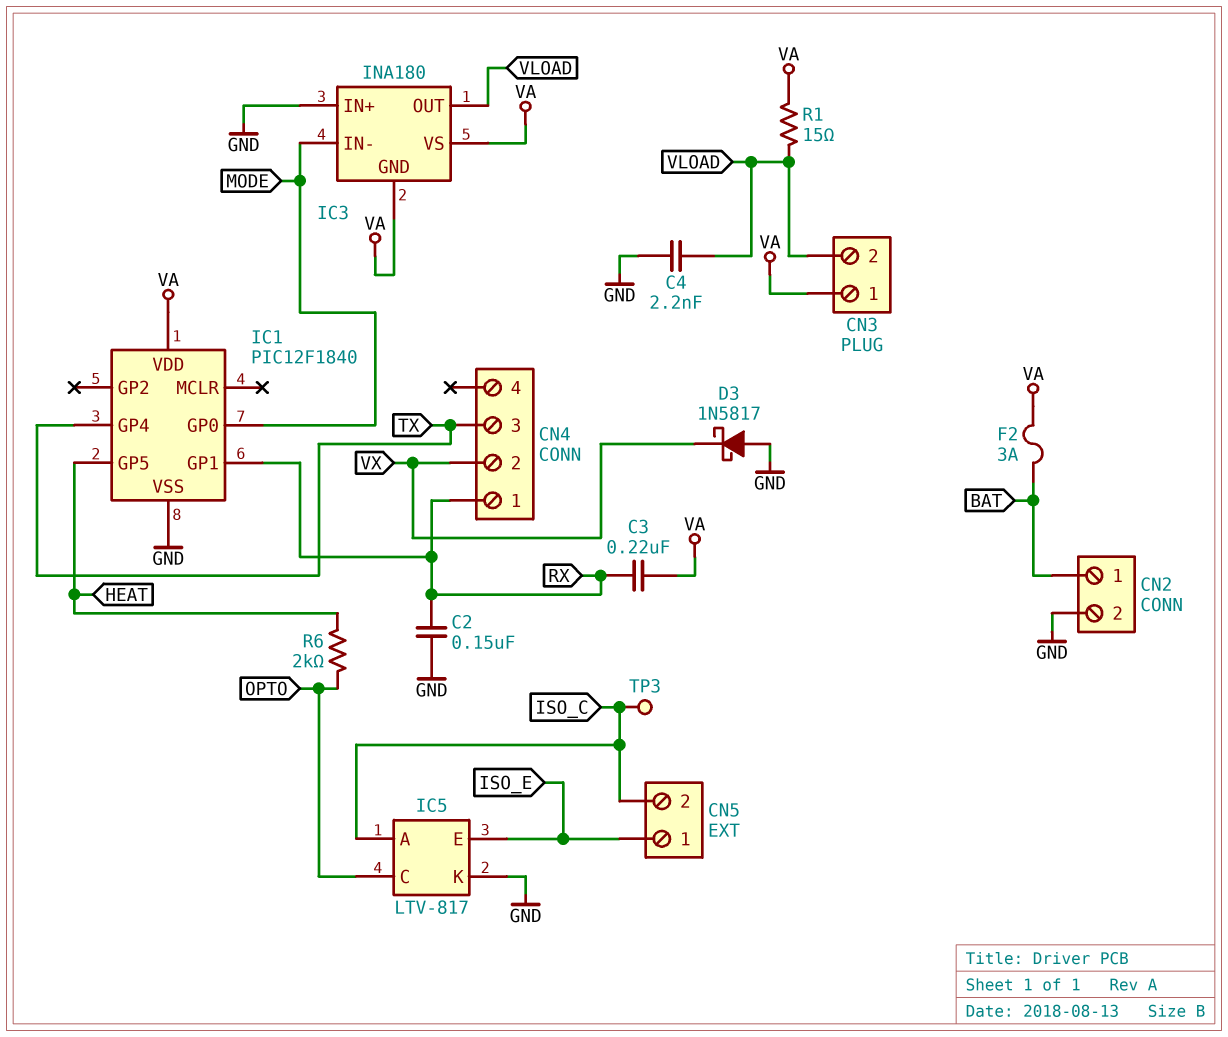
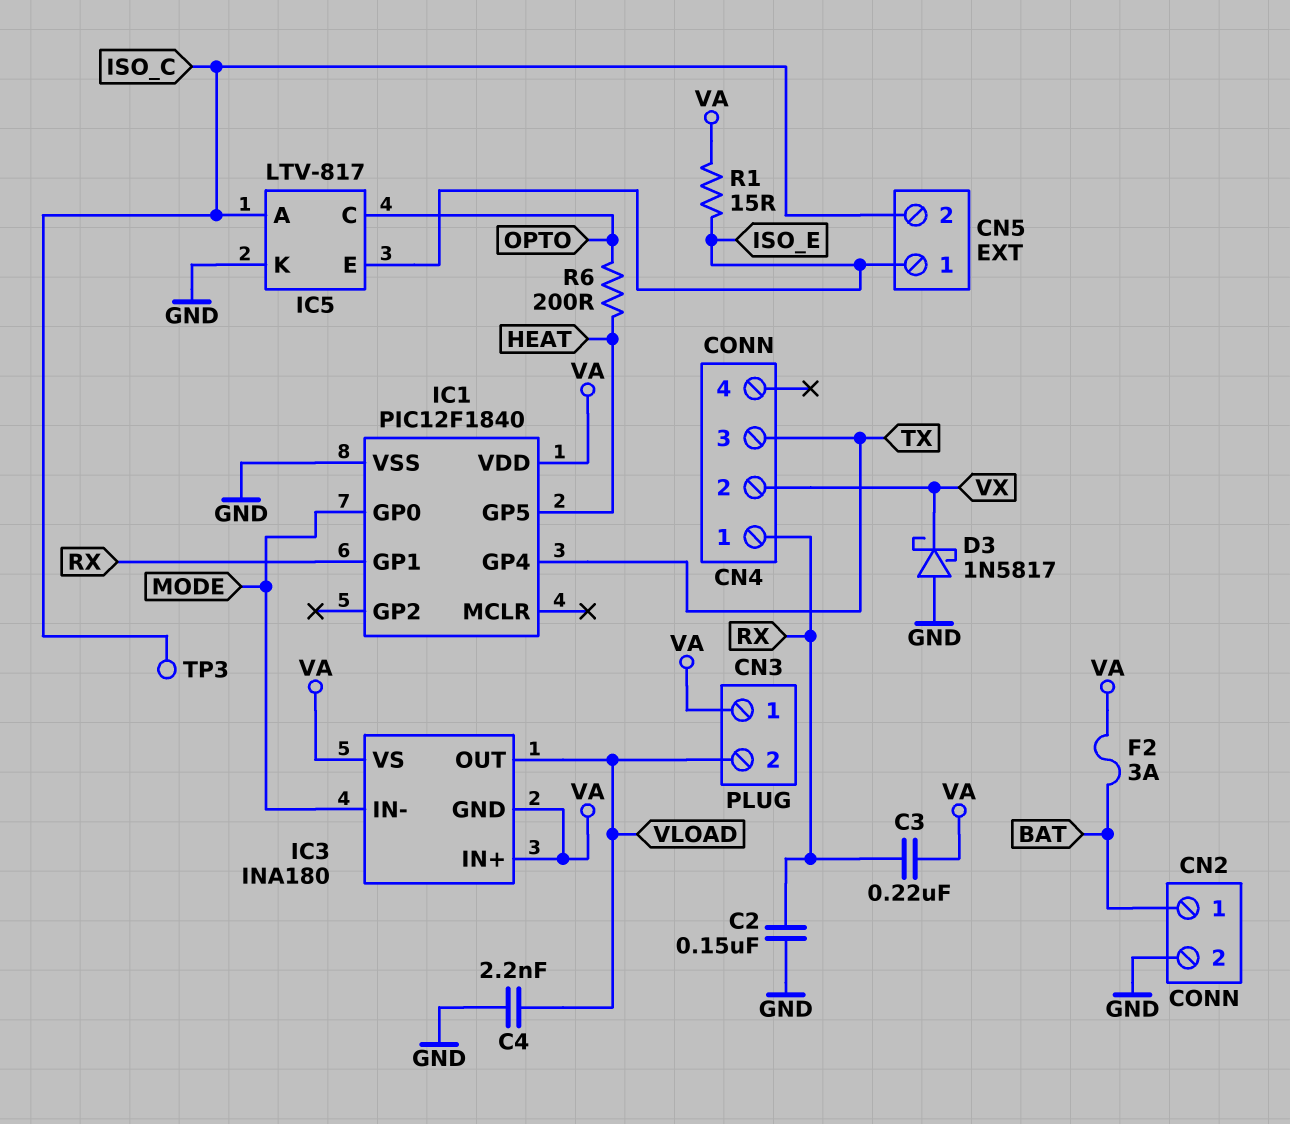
IC3 pin IN+: GND -> VA
R1: 15 (VA, VLOAD) -> 15 (ISO_E, VA)
R6: 2k (HEAT, OPTO) -> 200 (HEAT, OPTO)

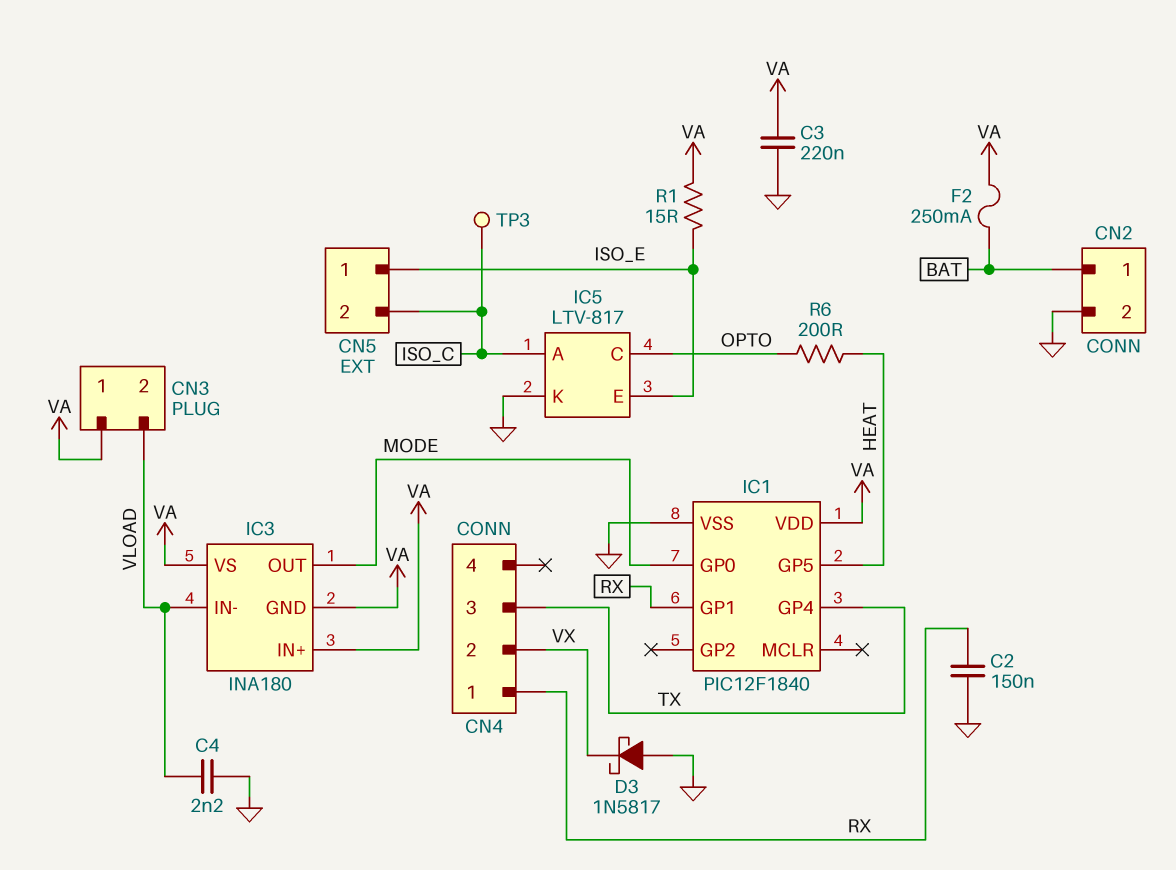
C3: 220nF (RX, VA) -> 220nF (GND, VA)
F2: 3A (BAT, VA) -> 250mA (BAT, VA)
IC3 pin IN-: MODE -> VLOAD
IC3 pin OUT: VLOAD -> MODE

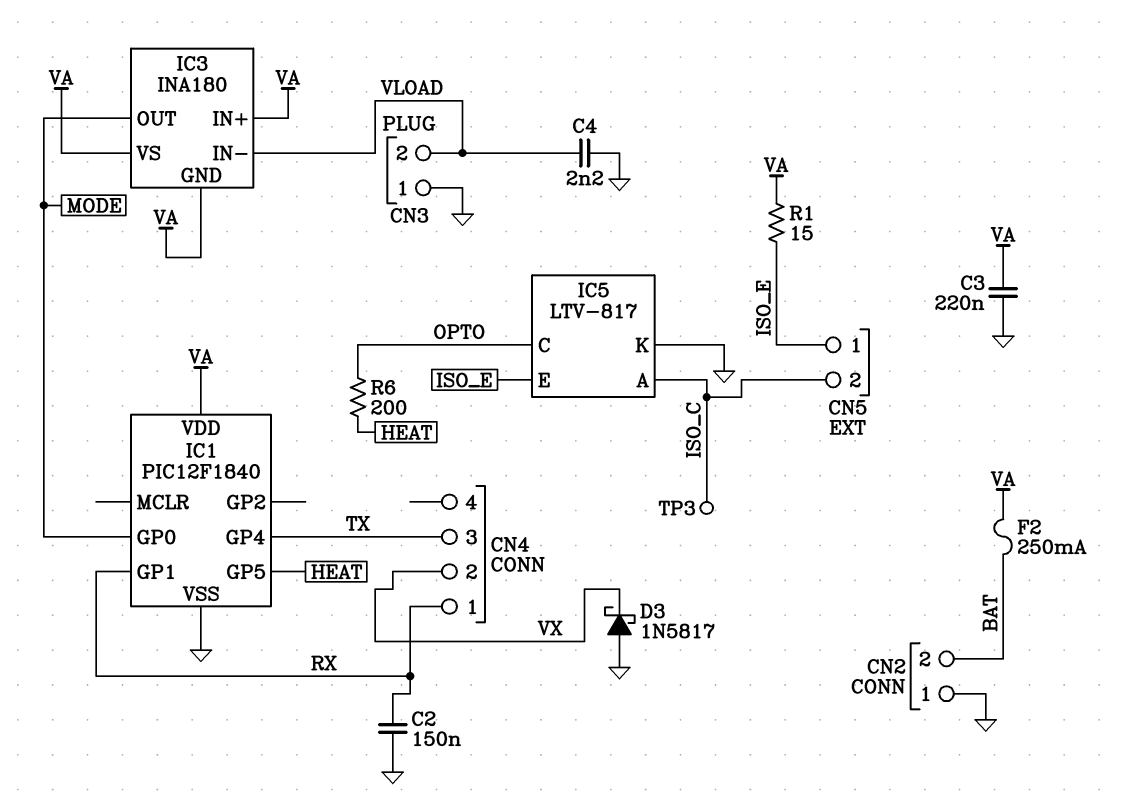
CN2 pin 1: BAT -> GND
CN2 pin 2: GND -> BAT
CN3 pin 1: VA -> GND

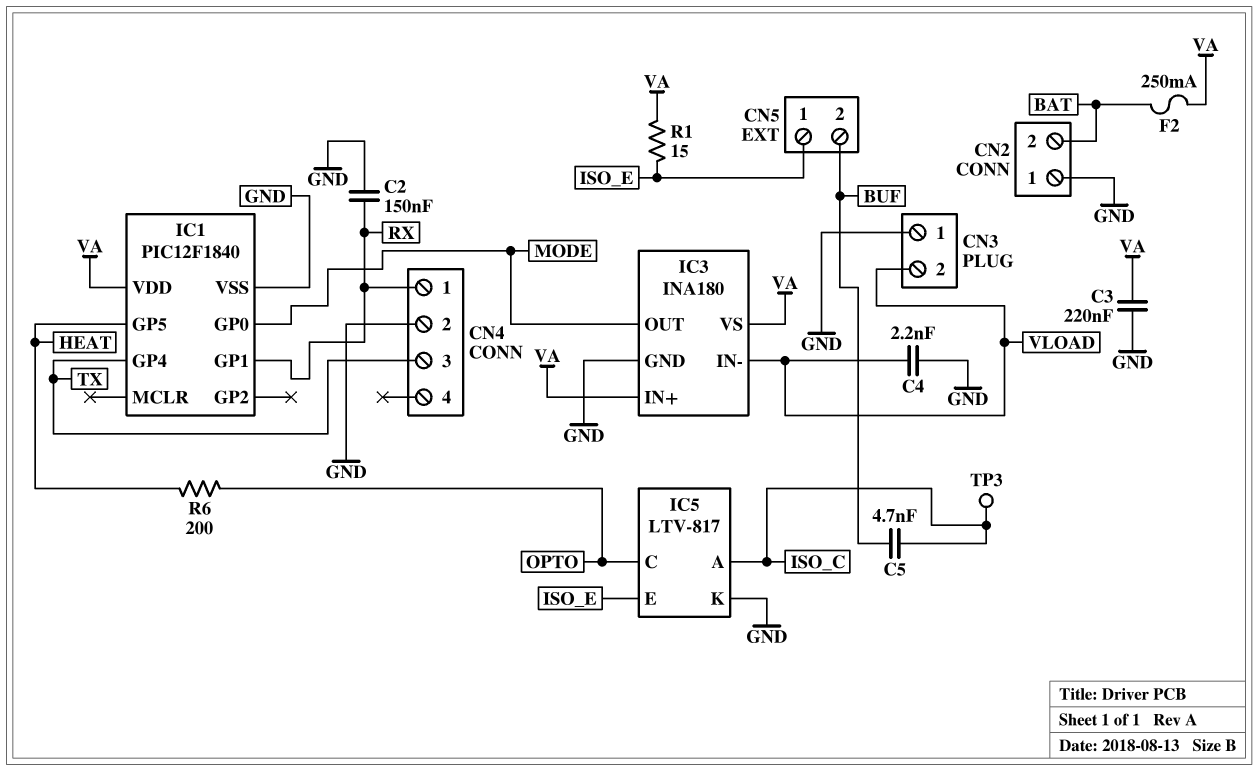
C5: none -> 4.7nF (BUF, ISO_C)
CN4 pin 2: VX -> GND
CN5 pin 2: ISO_C -> BUF
D3: schottky 1N5817 (A GND, K VX) -> none
IC3 pin GND: VA -> GND

